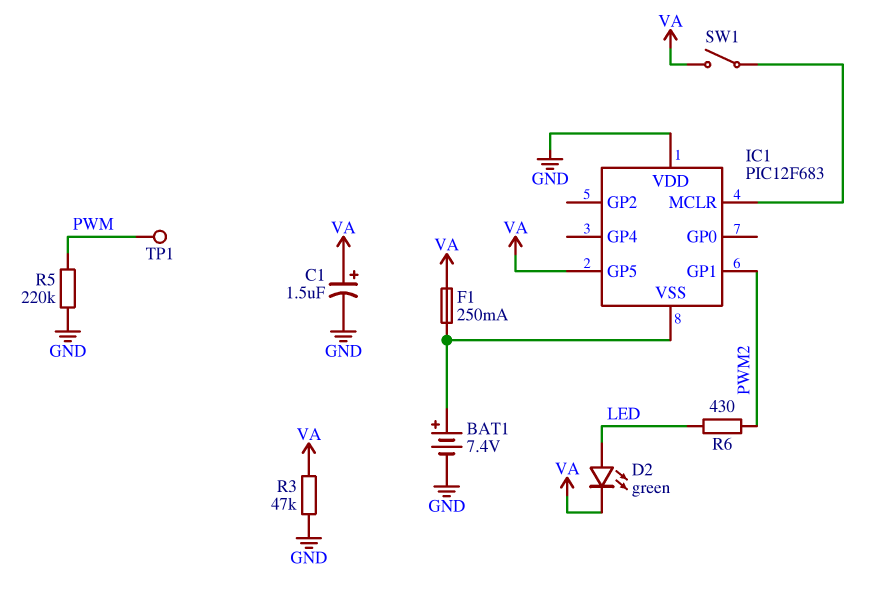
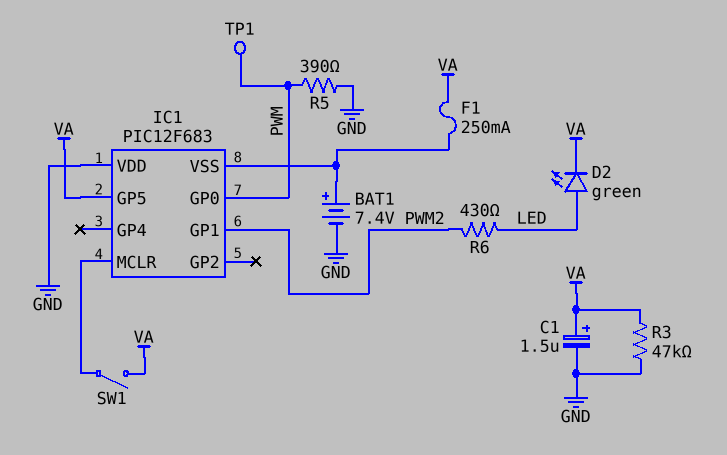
IC1 pin GP0: none -> PWM
R5: 220k (GND, PWM) -> 390 (GND, PWM)

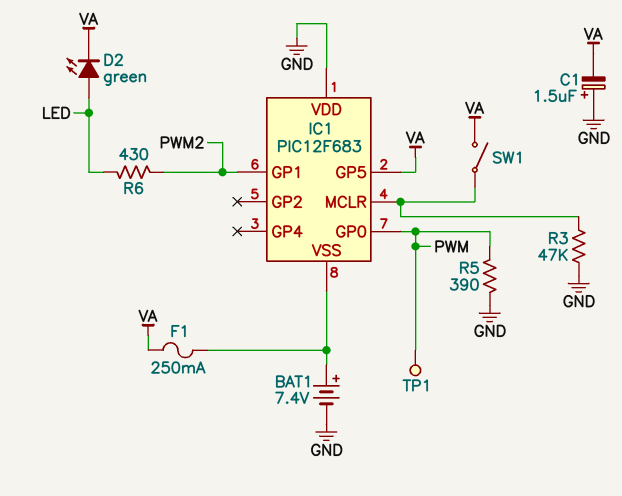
C1: 1.5uF (plus VA, minus GND) -> 1.5uF (plus GND, minus VA)
R3: 47k (GND, VA) -> 47k (GND, IC1/MCLR)

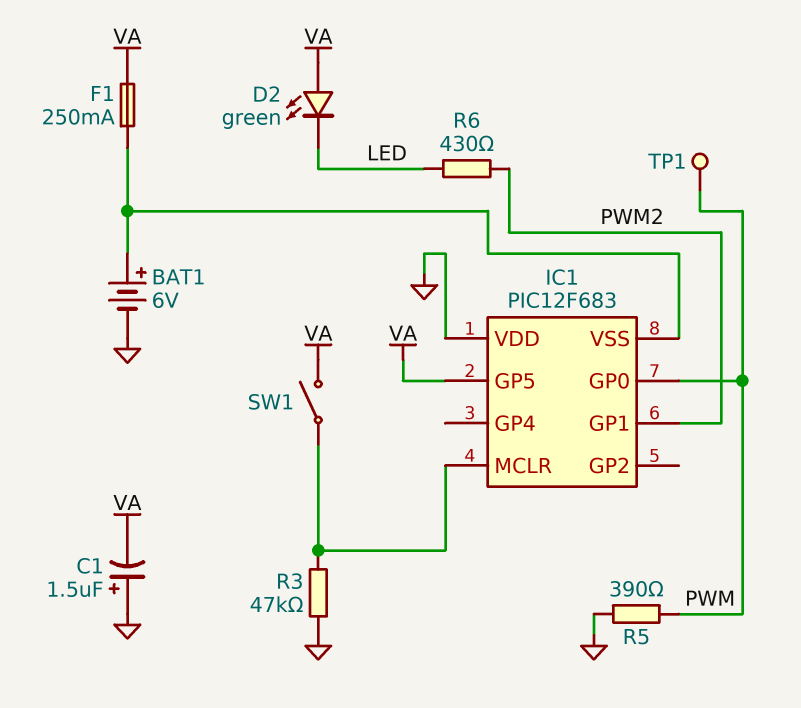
BAT1: 7.4V (plus IC1/VSS, minus GND) -> 6V (plus IC1/VSS, minus GND)
D2: LED green (A LED, K VA) -> LED green (A VA, K LED)

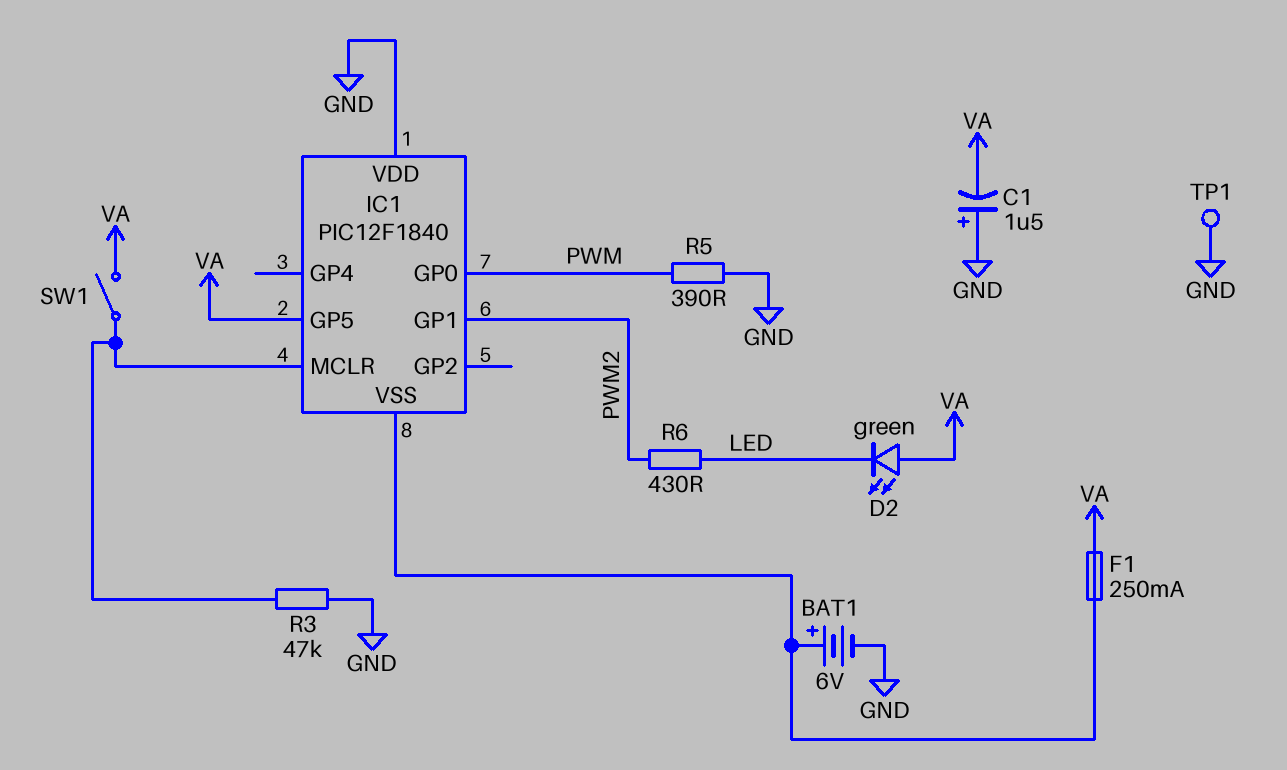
IC1: PIC12F683 -> PIC12F1840
TP1: test point (PWM) -> test point (GND)

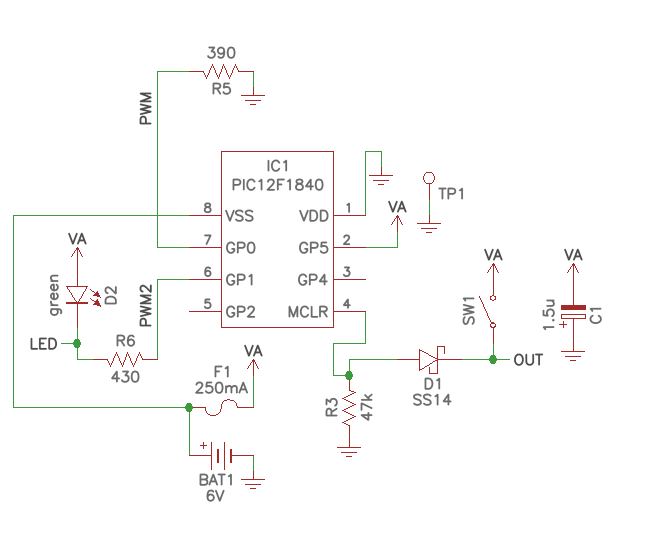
D1: none -> schottky SS14 (A IC1/MCLR, K OUT)
SW1: switch (IC1/MCLR, VA) -> switch (OUT, VA)

